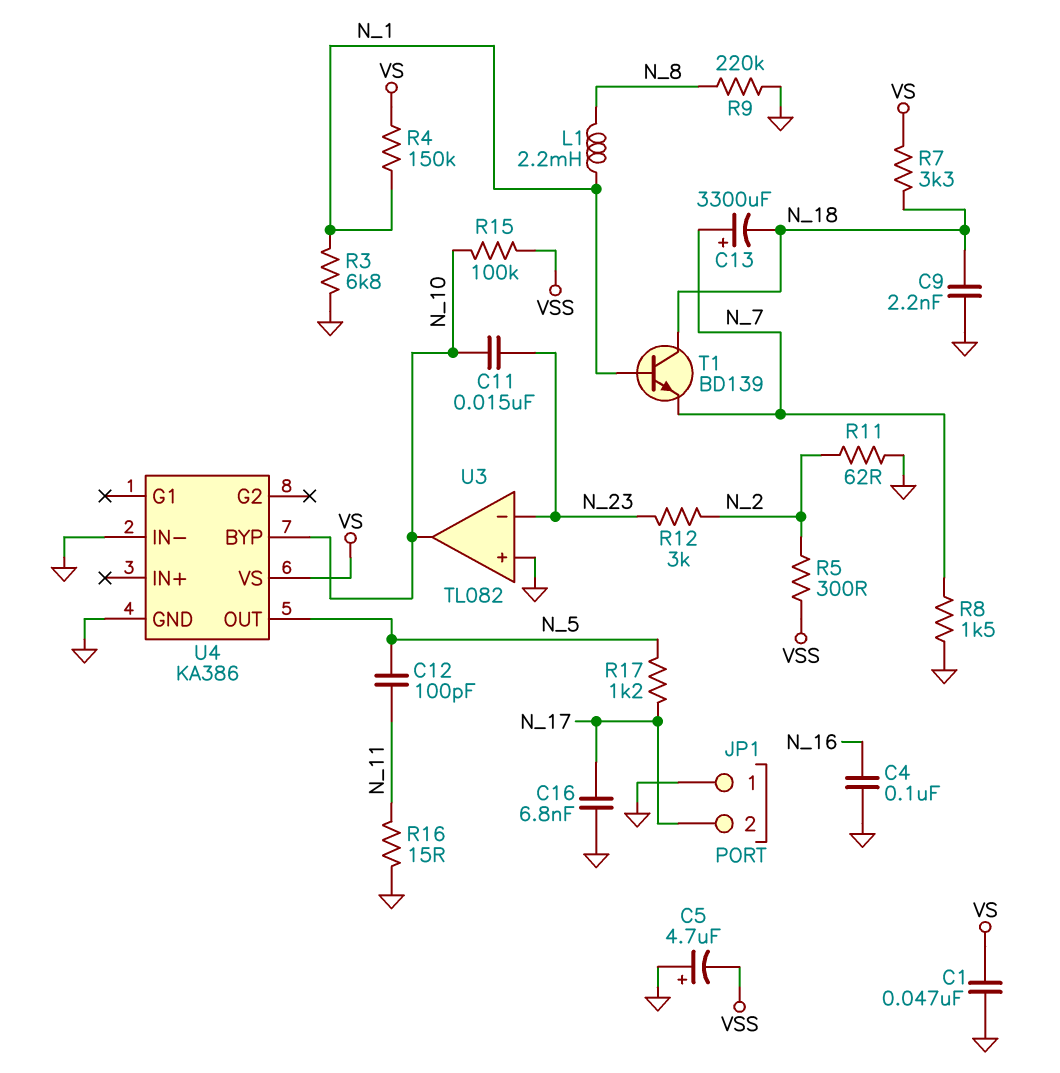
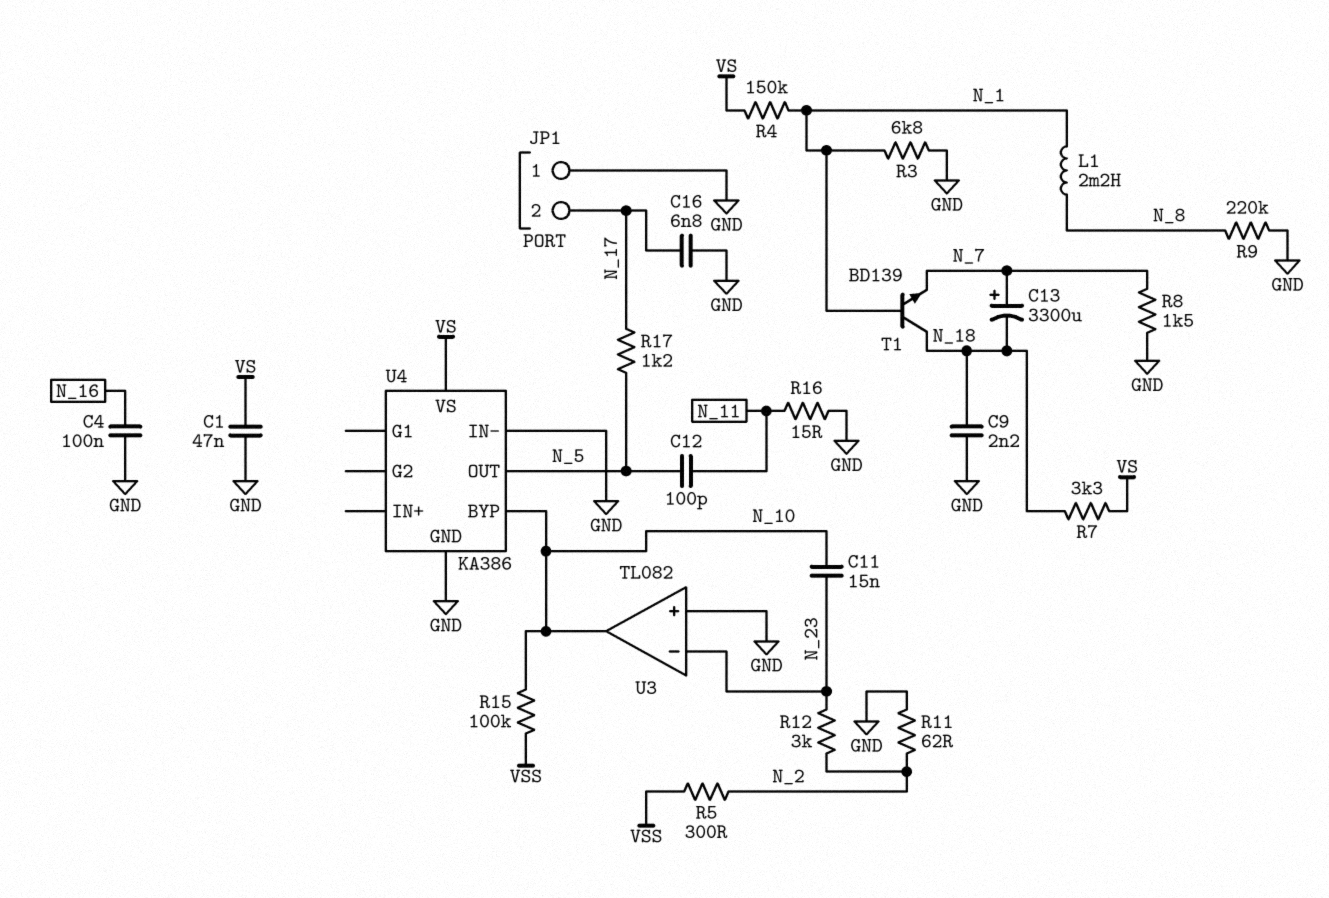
C5: 4.7uF (plus GND, minus VSS) -> none

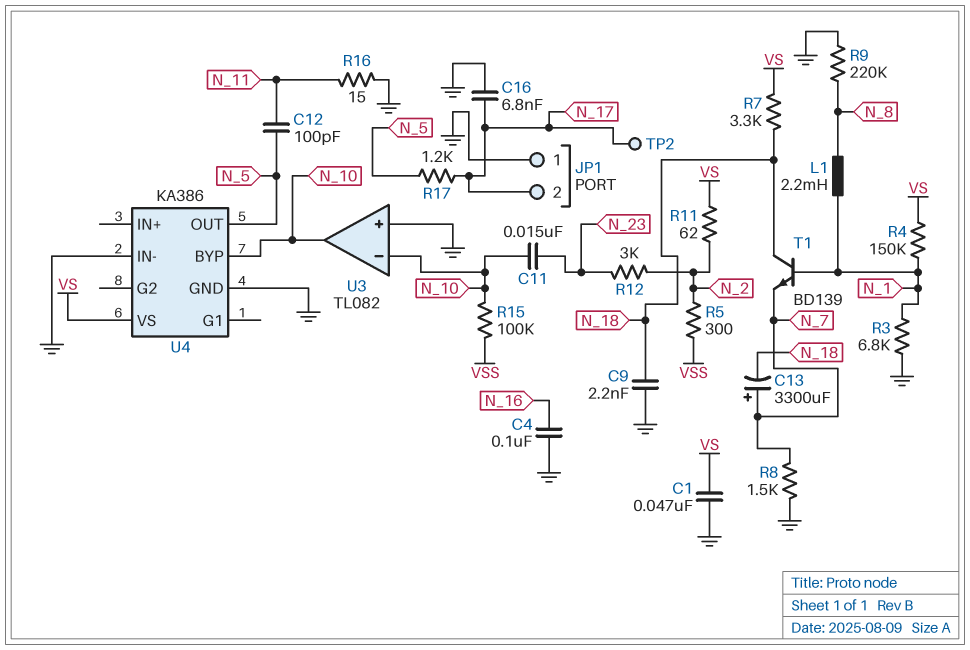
R11: 62 (GND, N_2) -> 62 (N_2, VS)
TP2: none -> test point (N_17)
U3 pin in-: N_23 -> N_10

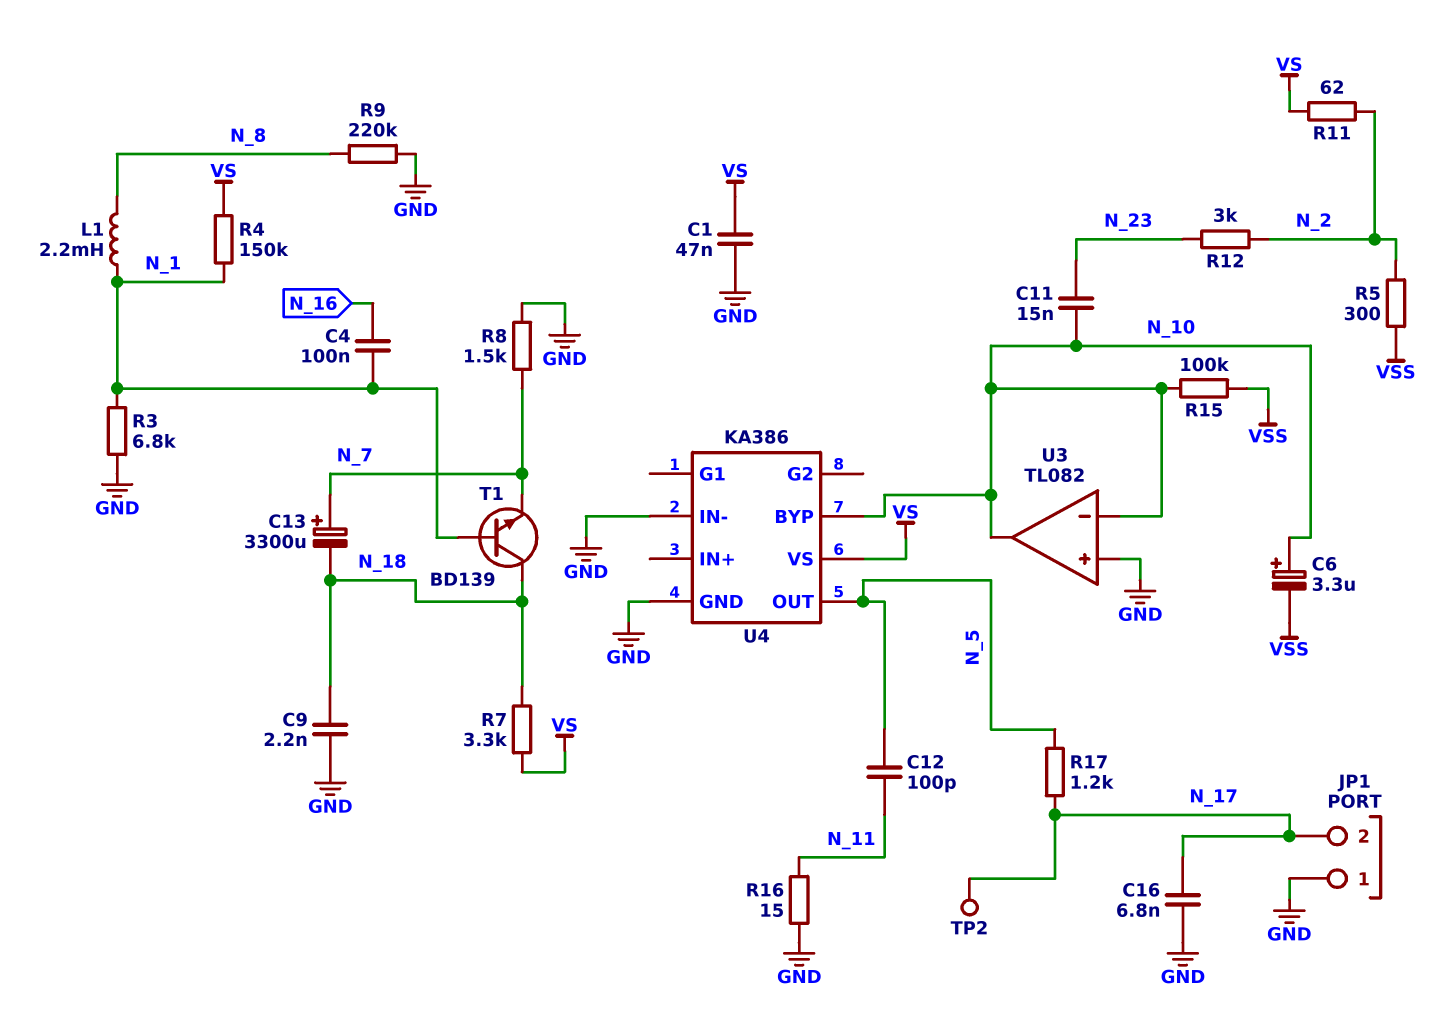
C4: 100nF (GND, N_16) -> 100nF (N_1, N_16)
C6: none -> 3.3uF (plus N_10, minus VSS)

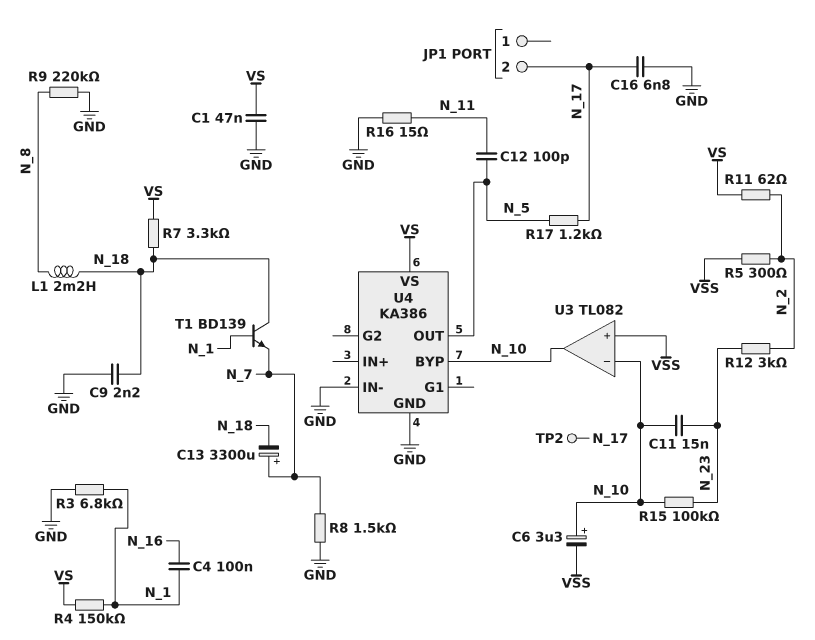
JP1 pin 1: GND -> none
L1: 2.2mH (N_1, N_8) -> 2.2mH (N_8, N_18)
R15: 100k (N_10, VSS) -> 100k (N_10, N_23)
U3 pin in+: GND -> VSS

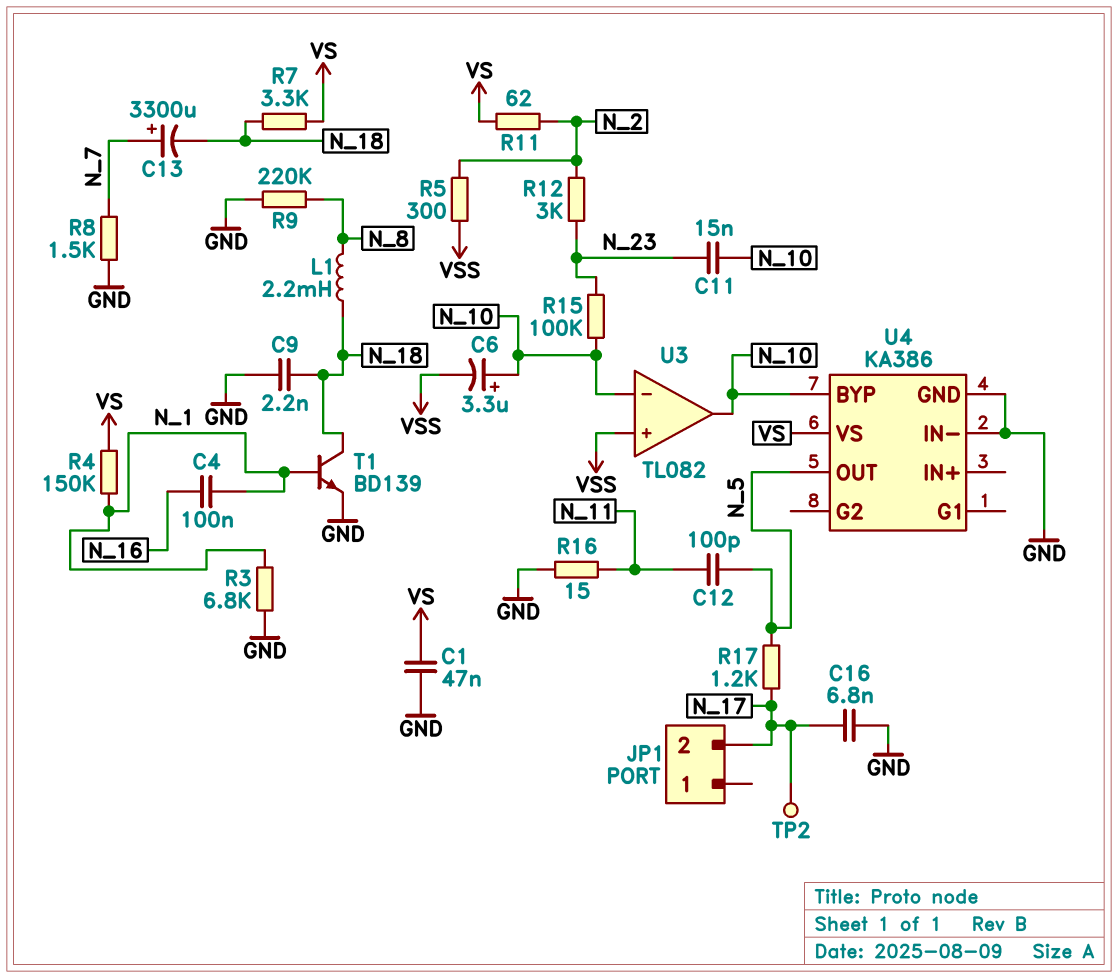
T1: NPN BD139 (B N_1, C N_18, E N_7) -> NPN BD139 (B N_1, C N_18, E GND)

